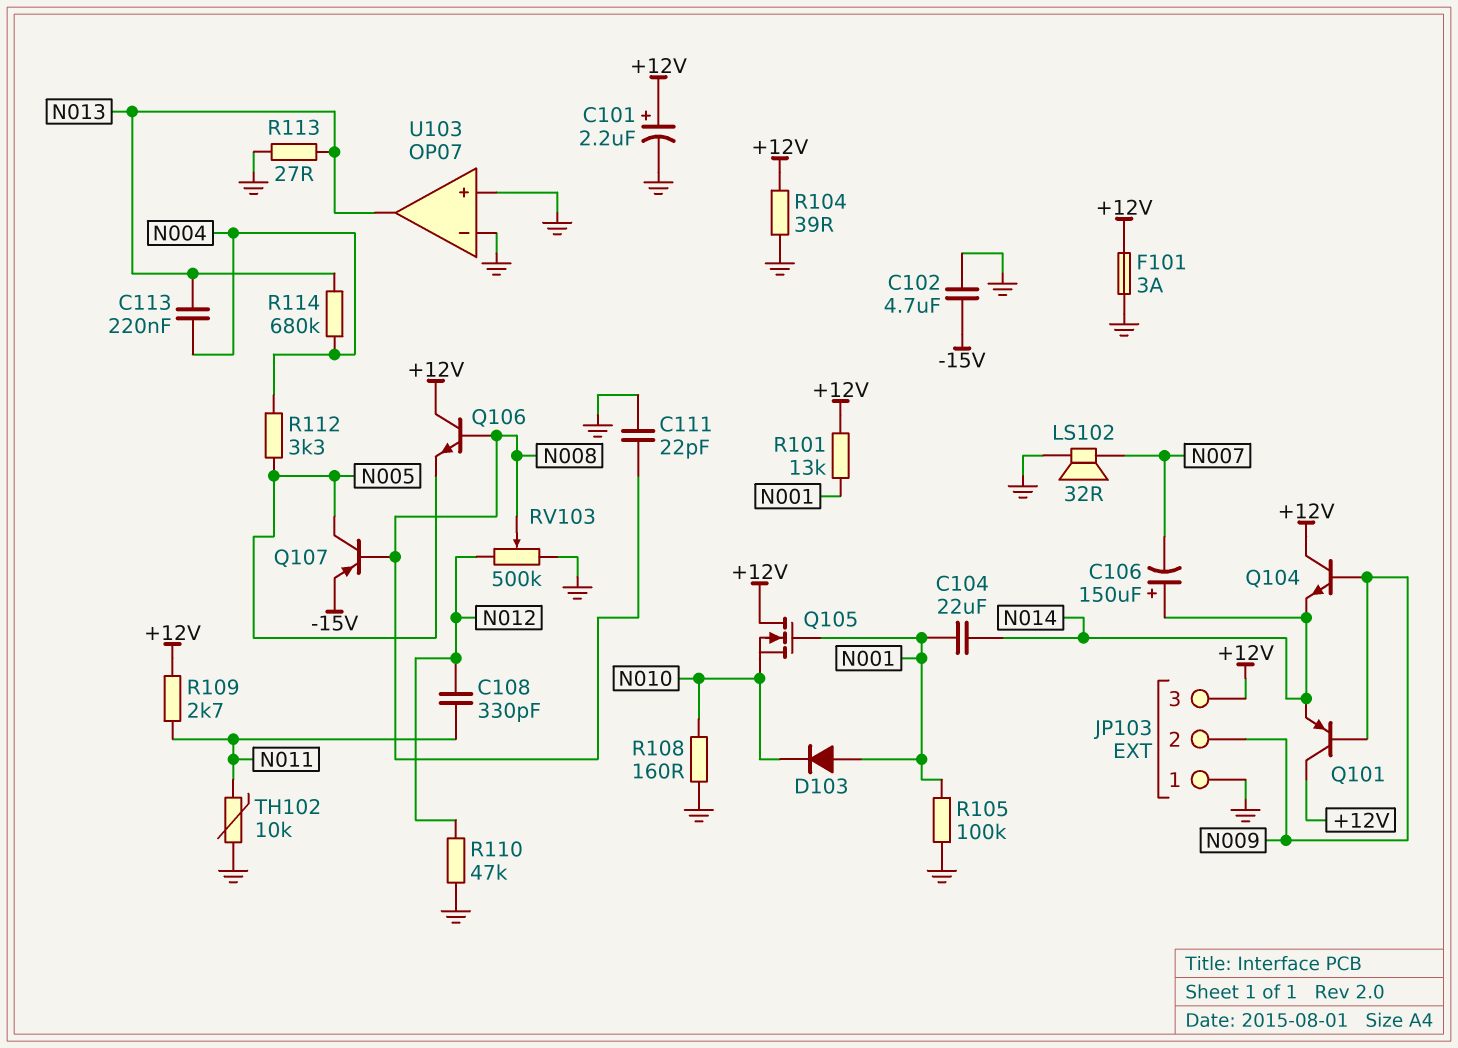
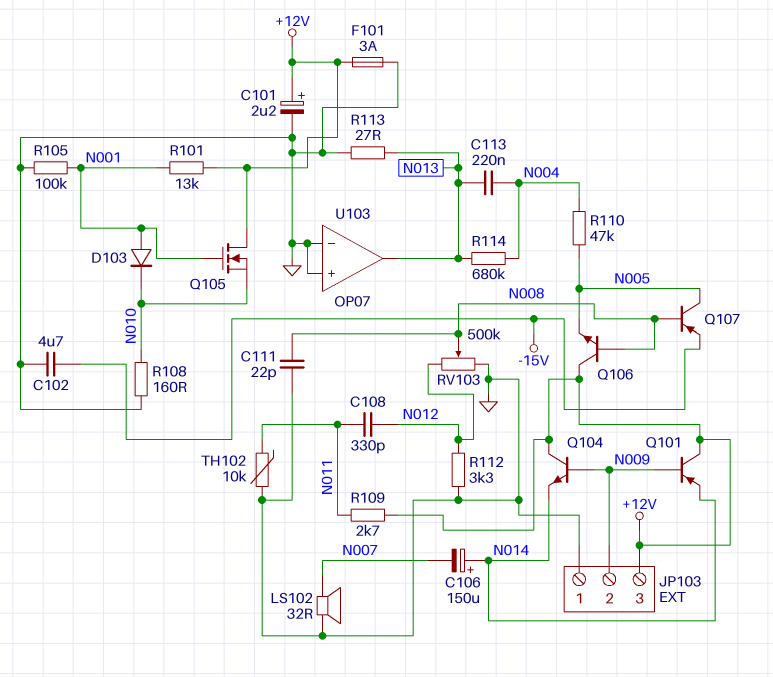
C104: 22uF (N001, N014) -> none
R104: 39 (+12V, GND) -> none
R110: 47k (GND, N012) -> 47k (N004, N005)
R112: 3.3k (N004, N005) -> 3.3k (GND, N012)

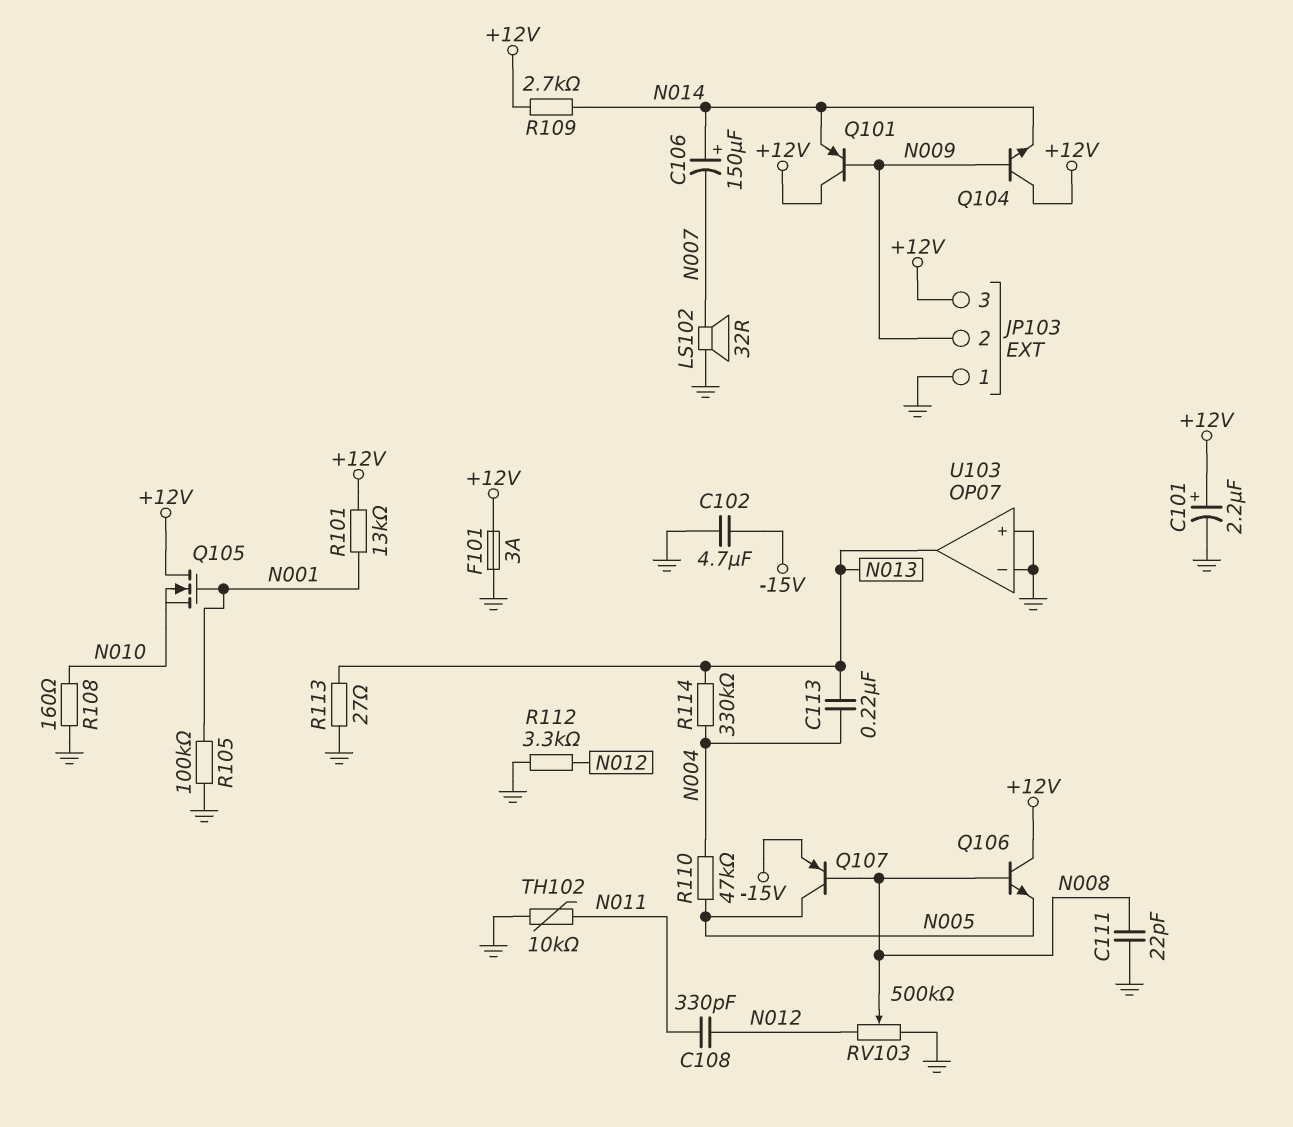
D103: diode (A N001, K N010) -> none
R109: 2.7k (+12V, N011) -> 2.7k (+12V, N014)
R114: 680k (N004, N013) -> 330k (N004, N013)

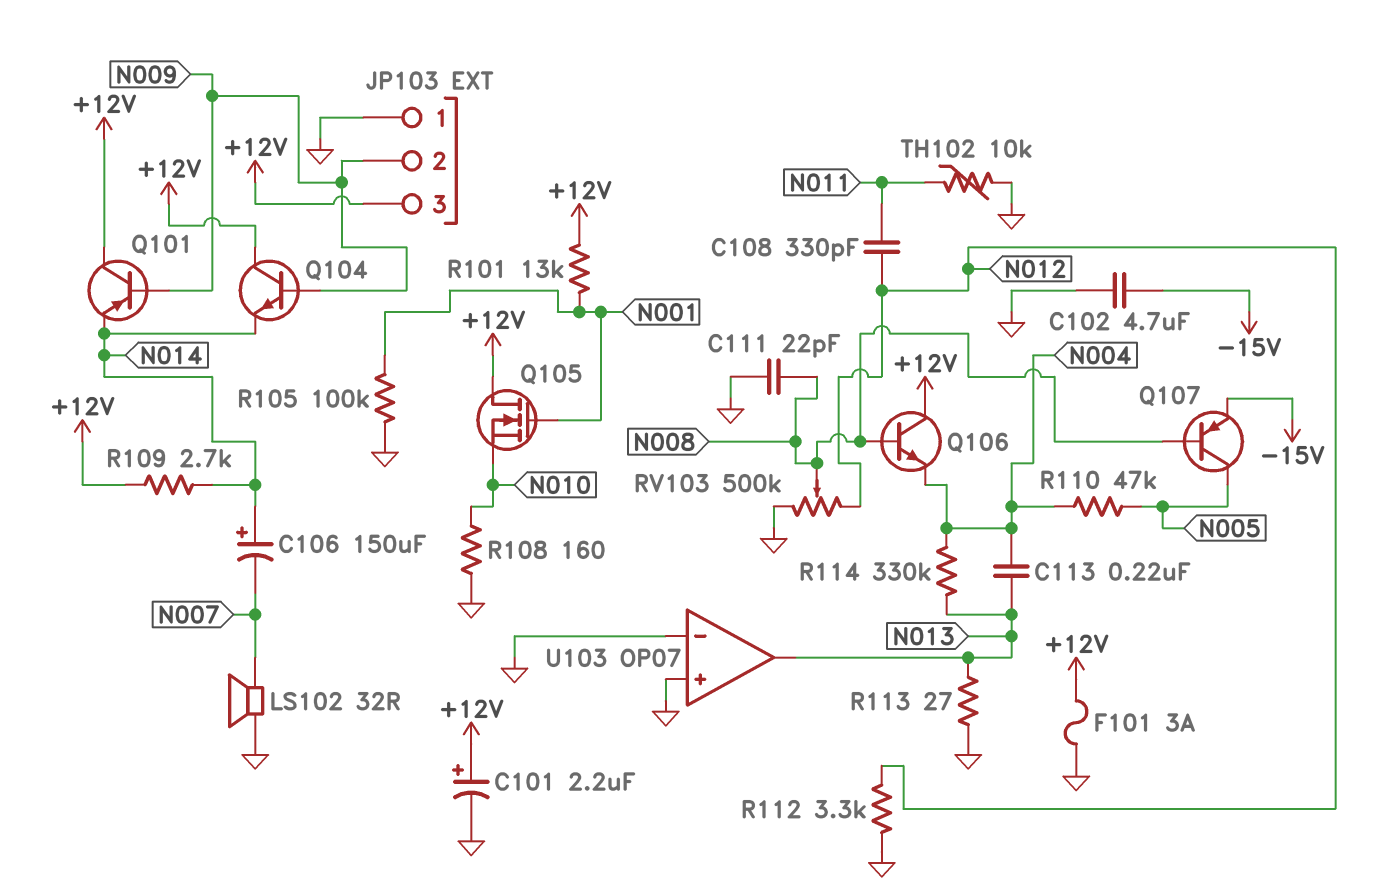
Q106: NPN (B N008, C +12V, E N005) -> NPN (B N008, C +12V, E N004)

